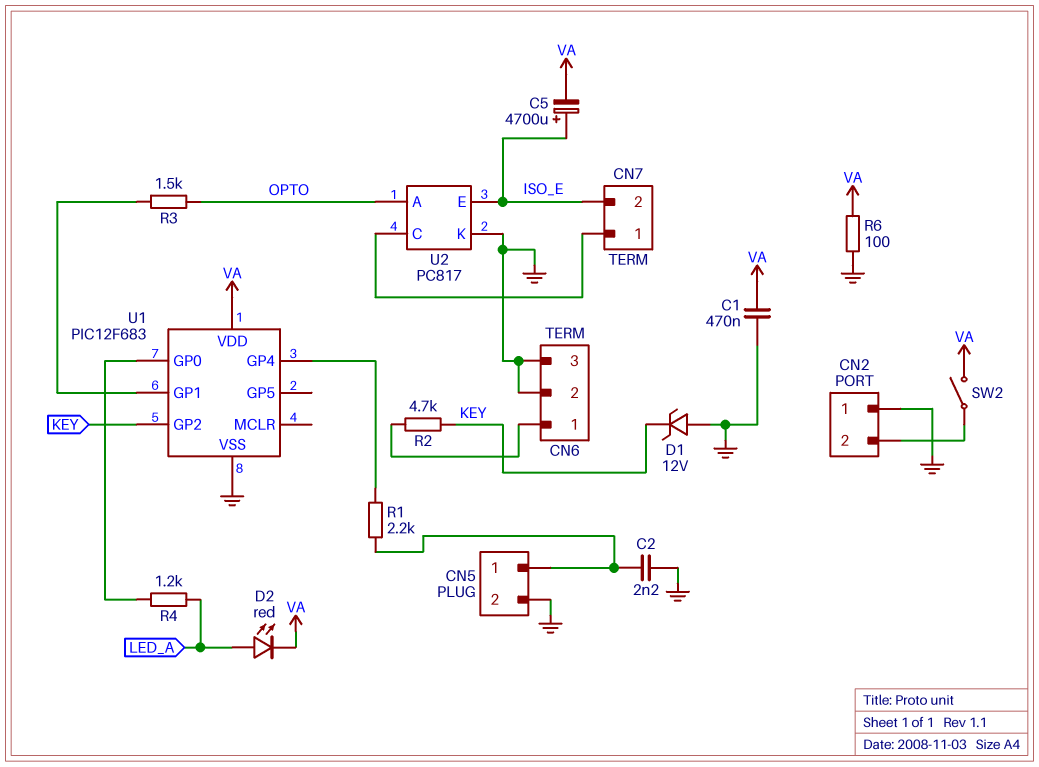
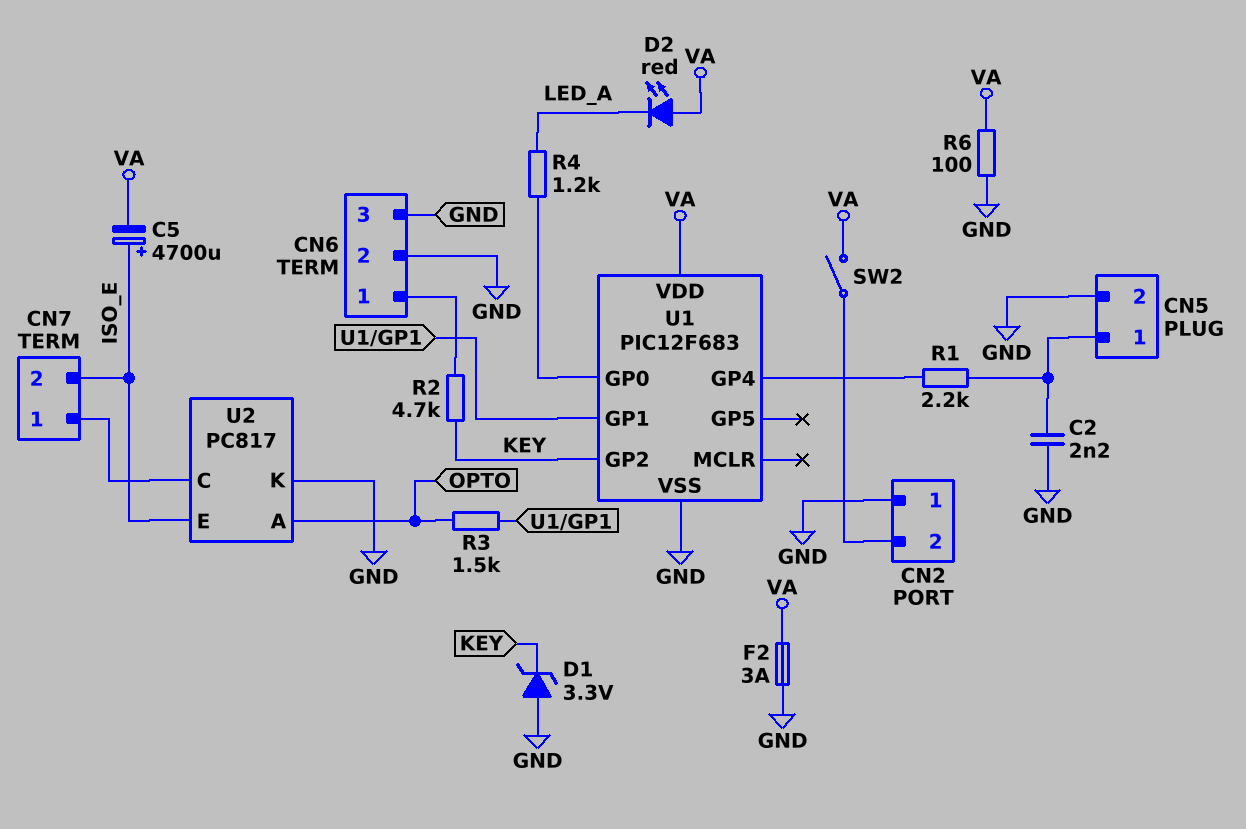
C1: 470nF (GND, VA) -> none
D1: zener 12V (A GND, K KEY) -> zener 3.3V (A GND, K KEY)
D2: LED red (A LED_A, K VA) -> LED red (A VA, K LED_A)
F2: none -> 3A (GND, VA)

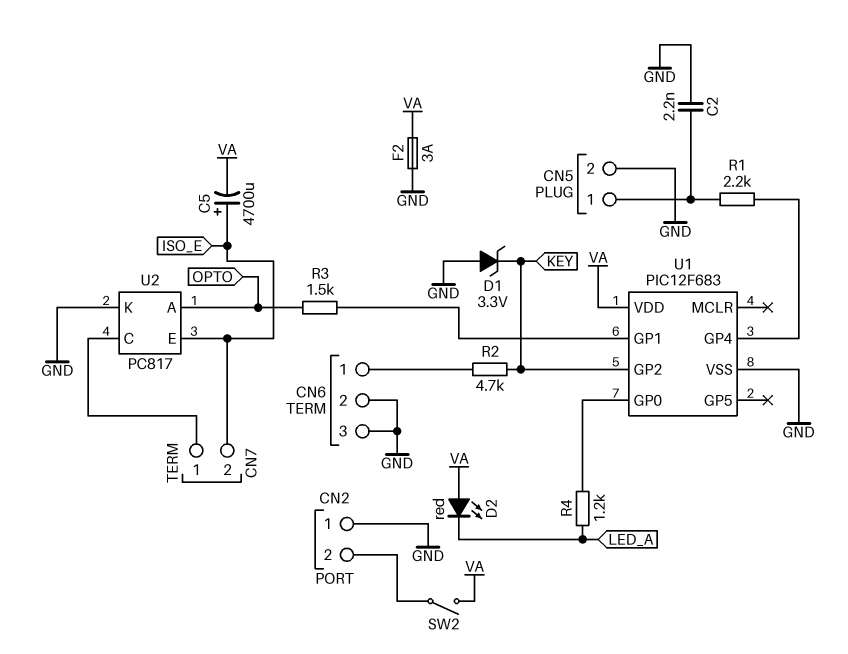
R6: 100 (GND, VA) -> none

